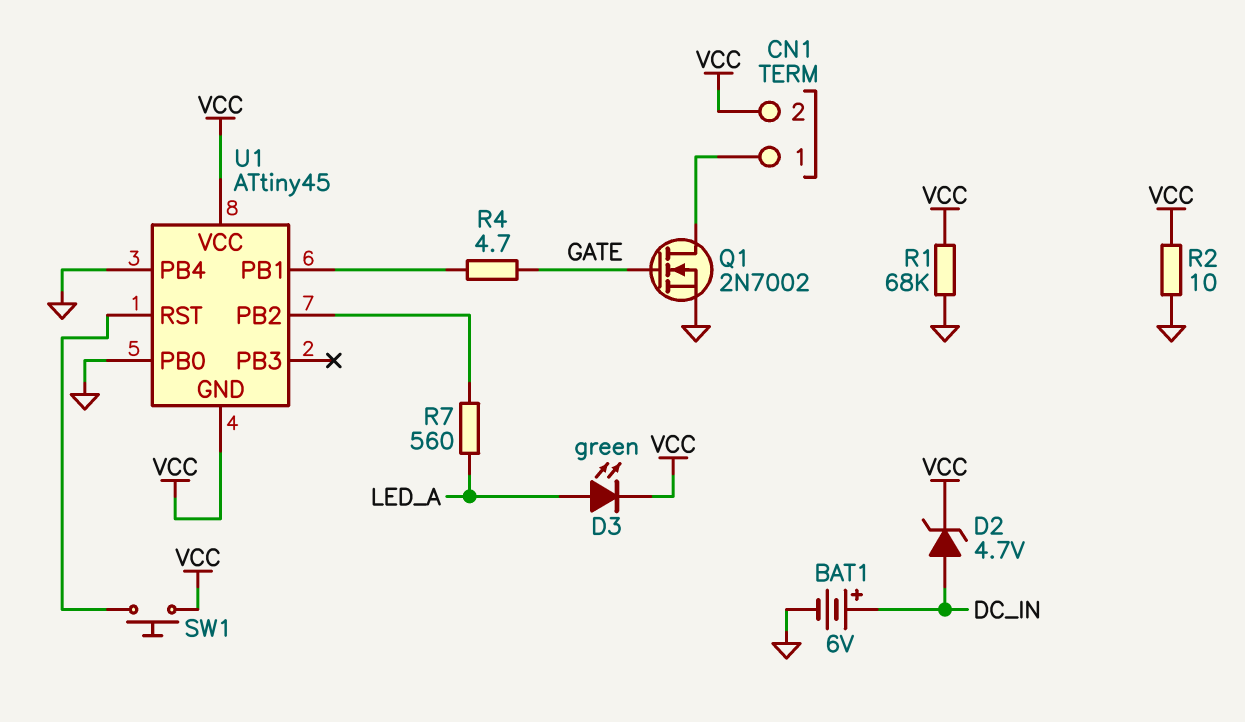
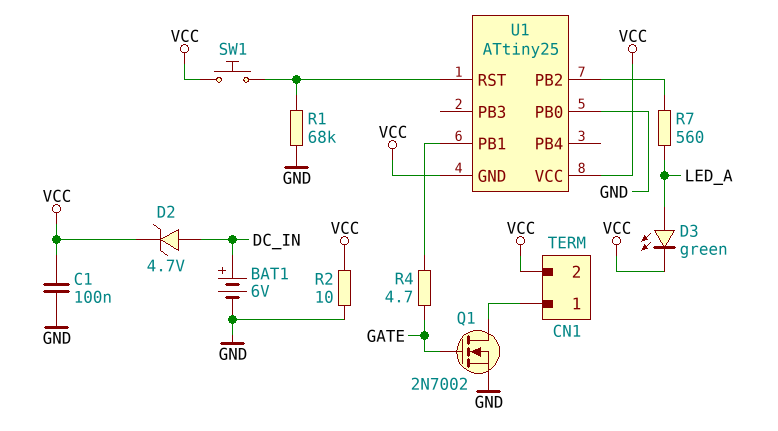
C1: none -> 100nF (GND, VCC)
R1: 68k (GND, VCC) -> 68k (GND, U1/RST)
U1: ATtiny45 -> ATtiny25
U1 pin PB4: GND -> none

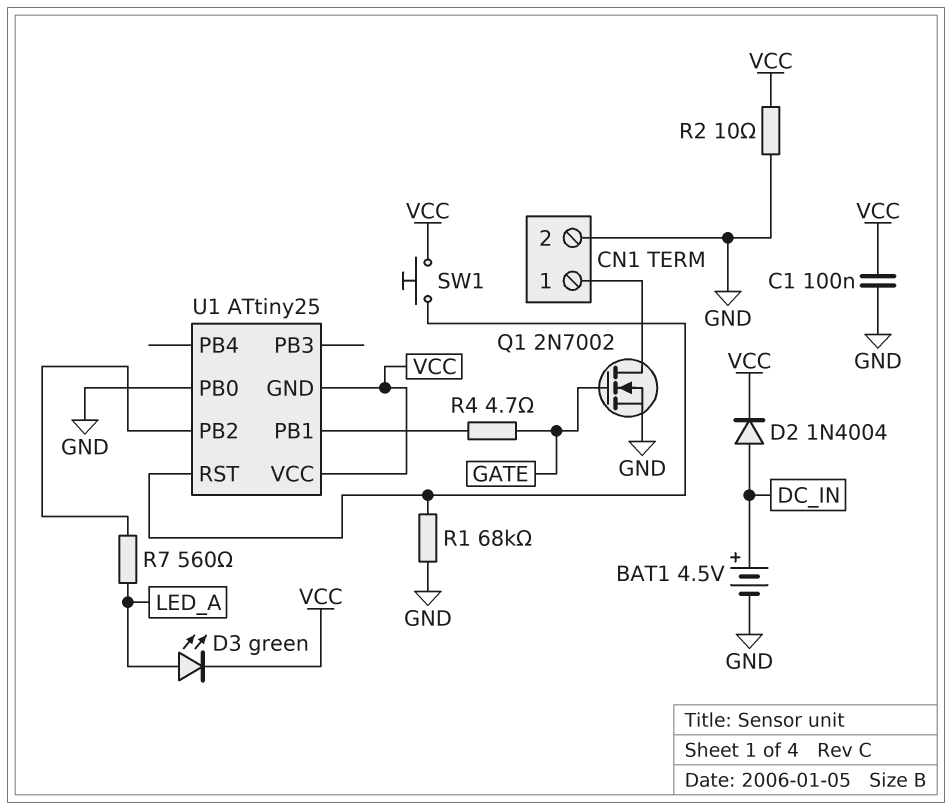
BAT1: 6V (plus DC_IN, minus GND) -> 4.5V (plus DC_IN, minus GND)
CN1 pin 2: VCC -> GND
D2: zener 4.7V (A DC_IN, K VCC) -> diode 1N4004 (A DC_IN, K VCC)

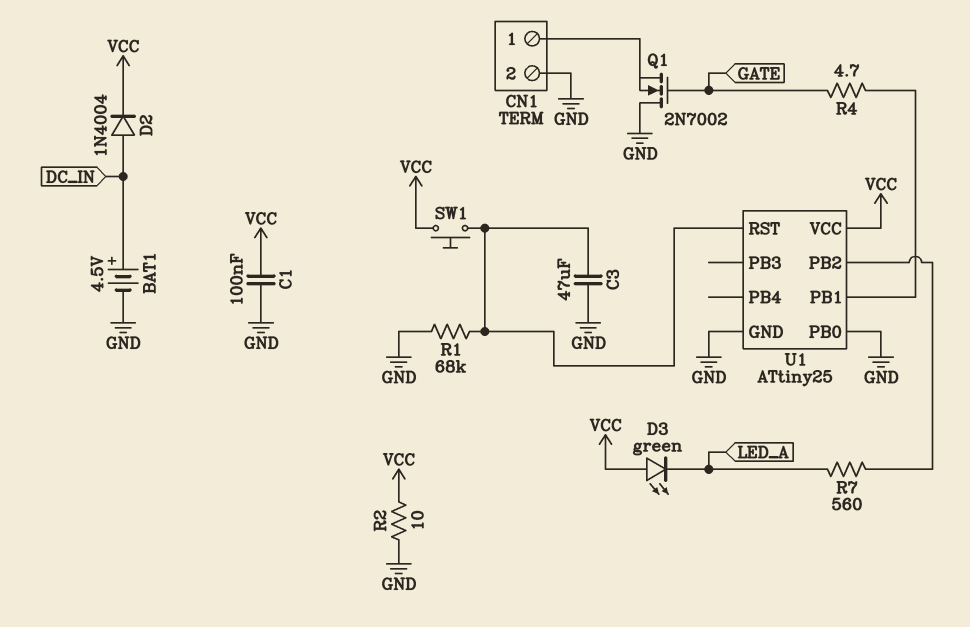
C3: none -> 47uF (GND, U1/RST)
D3: LED green (A LED_A, K VCC) -> LED green (A VCC, K LED_A)
Q1: NMOS 2N7002 (G GATE, D CN1/1, S GND) -> NMOS 2N7002 (G GATE, D GND, S CN1/1)
U1 pin GND: VCC -> GND

